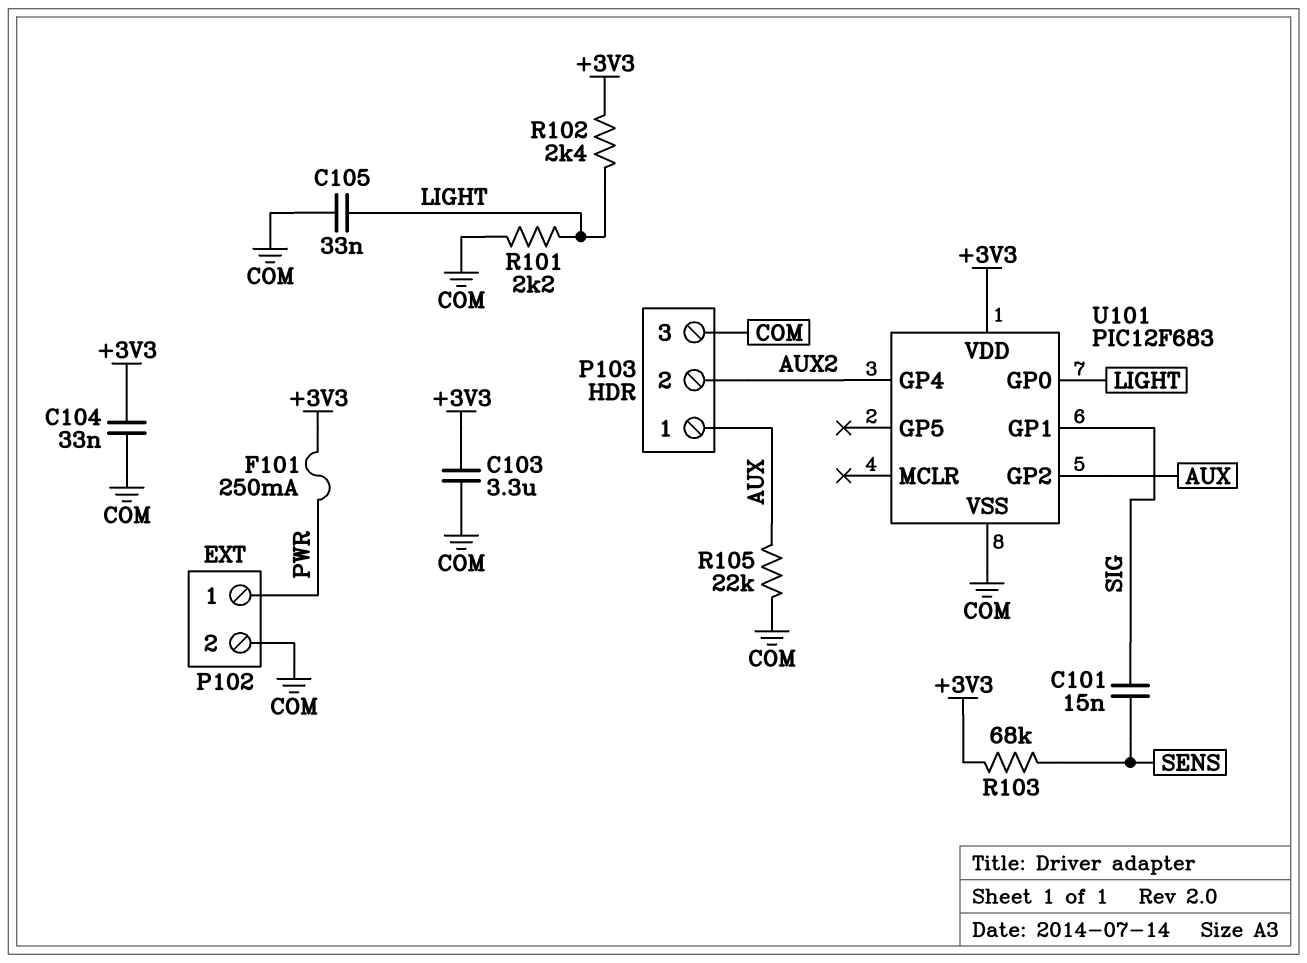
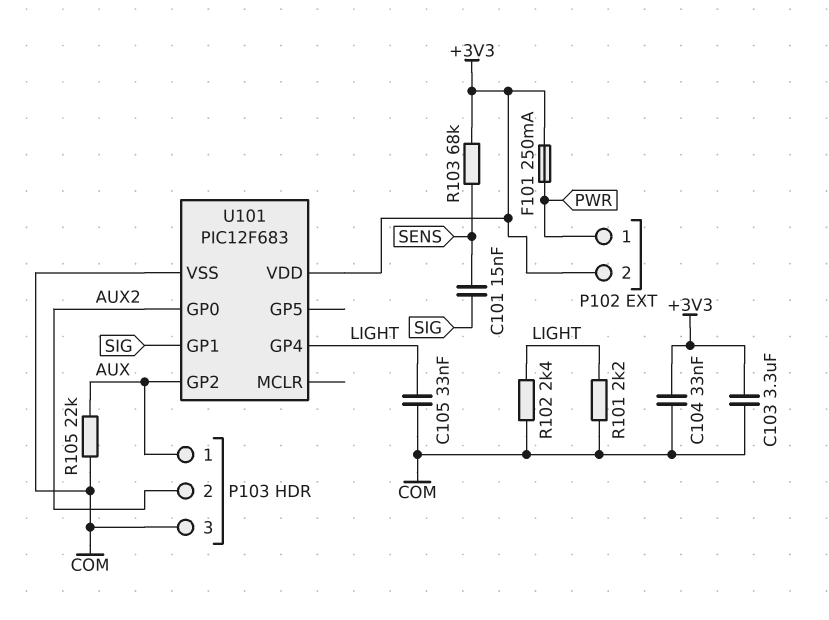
P102 pin 2: COM -> +3V3
R102: 2.4k (+3V3, LIGHT) -> 2.4k (COM, LIGHT)
U101 pin GP0: LIGHT -> AUX2
U101 pin GP4: AUX2 -> LIGHT

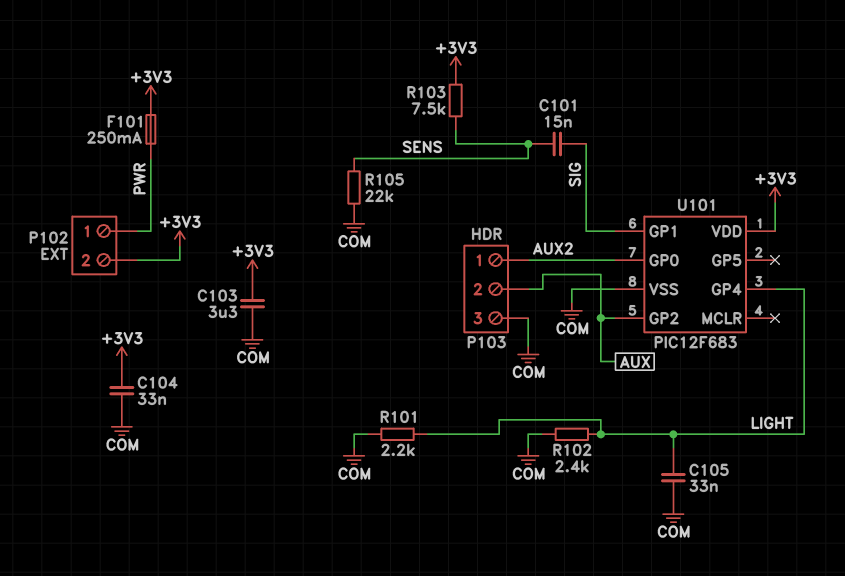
P103 pin 1: AUX -> AUX2
P103 pin 2: AUX2 -> AUX
R103: 68k (+3V3, SENS) -> 7.5k (+3V3, SENS)
R105: 22k (AUX, COM) -> 22k (COM, SENS)

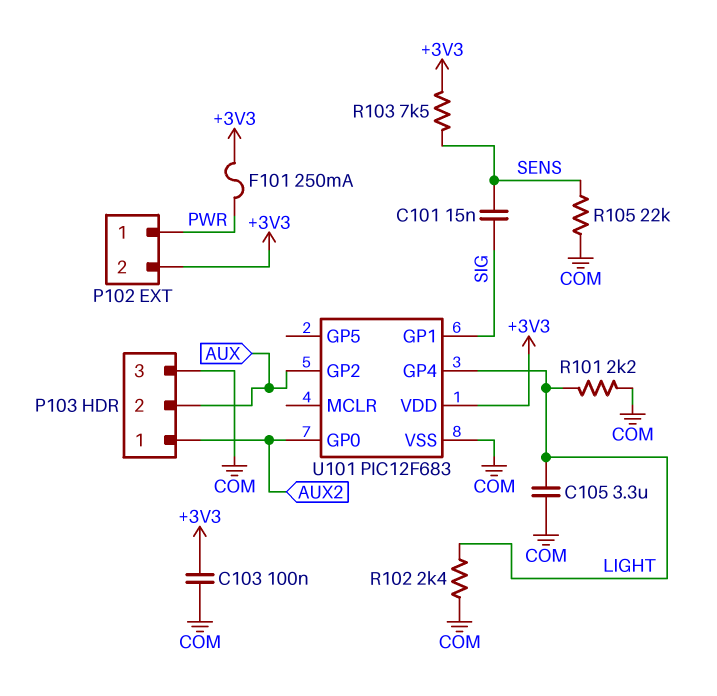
C103: 3.3uF (+3V3, COM) -> 100nF (+3V3, COM)
C104: 33nF (+3V3, COM) -> none
C105: 33nF (COM, LIGHT) -> 3.3uF (COM, LIGHT)

